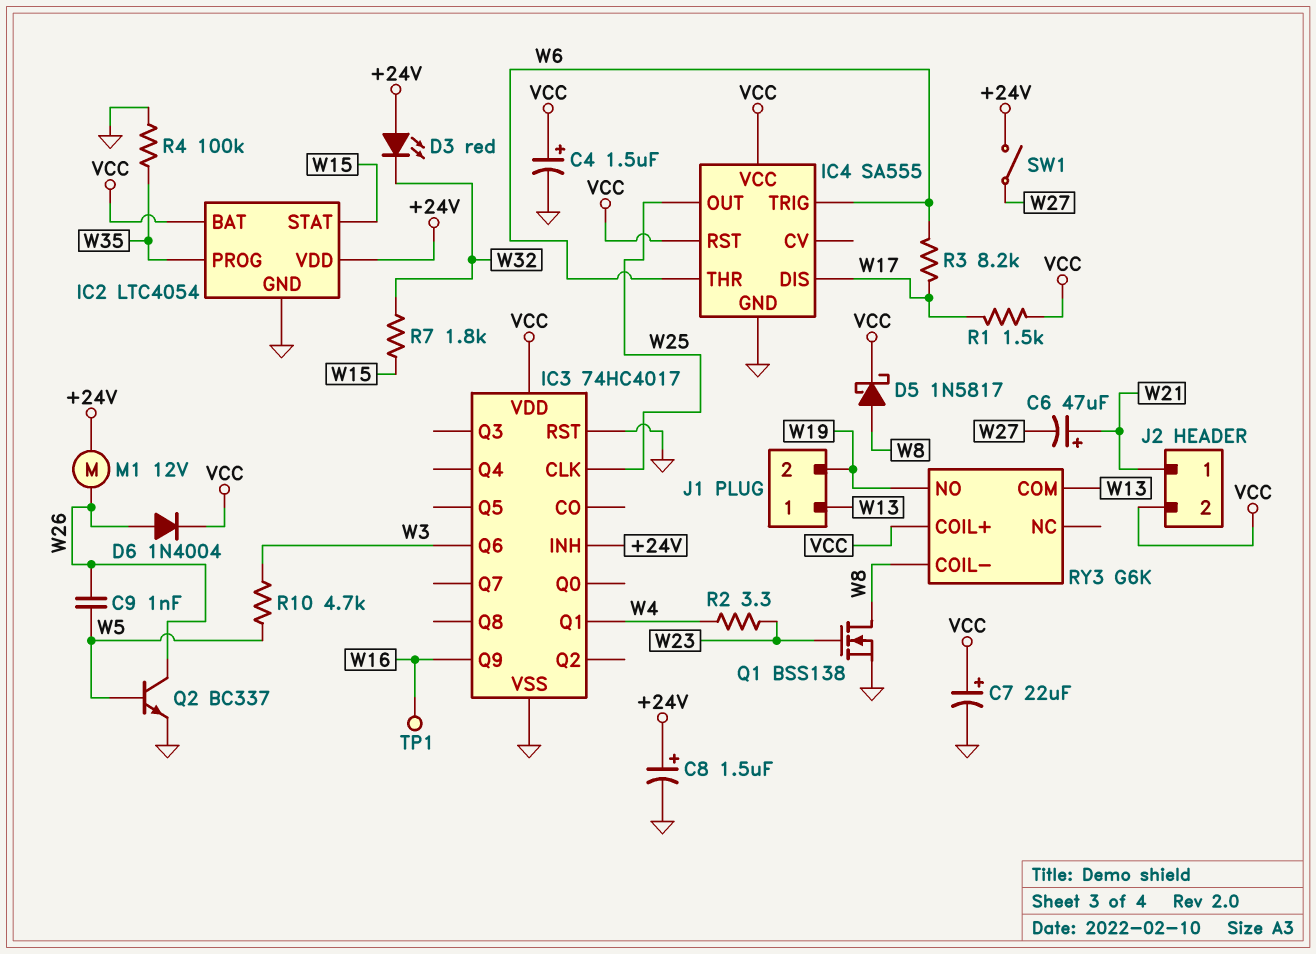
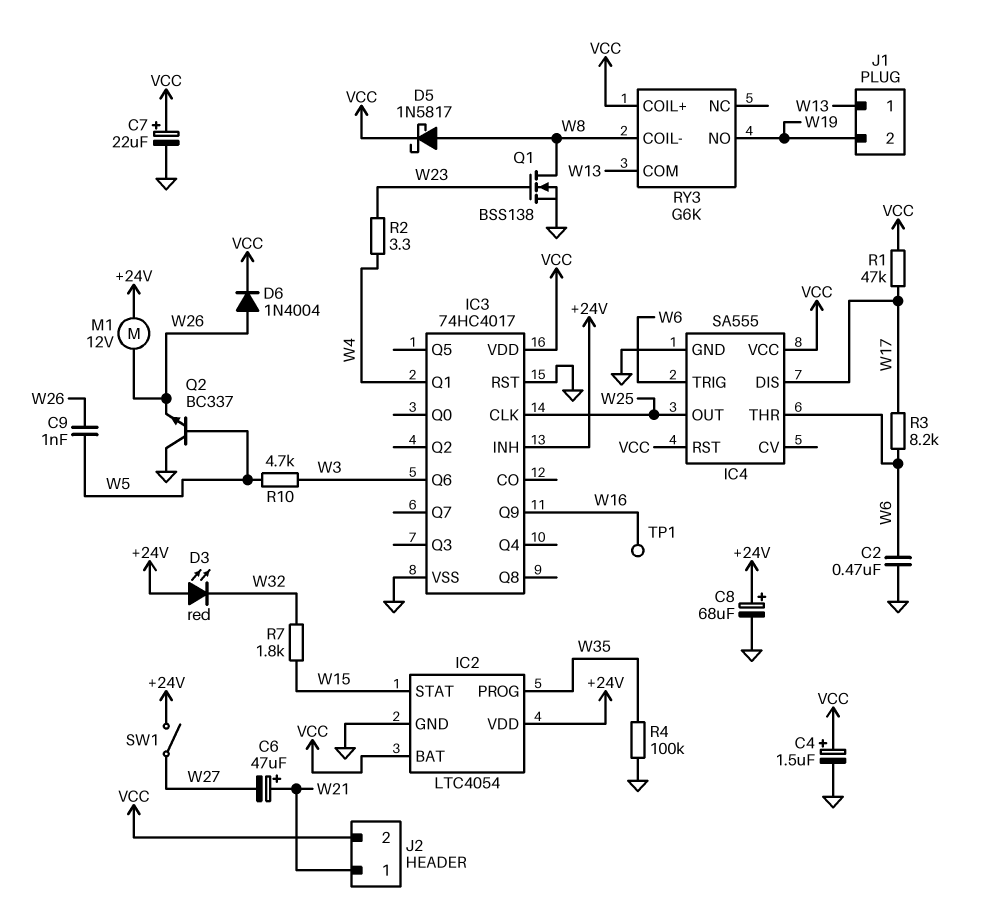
C2: none -> 470nF (GND, W6)
C8: 1.5uF (plus +24V, minus GND) -> 68uF (plus +24V, minus GND)
Q2: NPN BC337 (B W5, C W26, E GND) -> NPN BC337 (B W5, C GND, E W26)
R1: 1.5k (VCC, W17) -> 47k (VCC, W17)

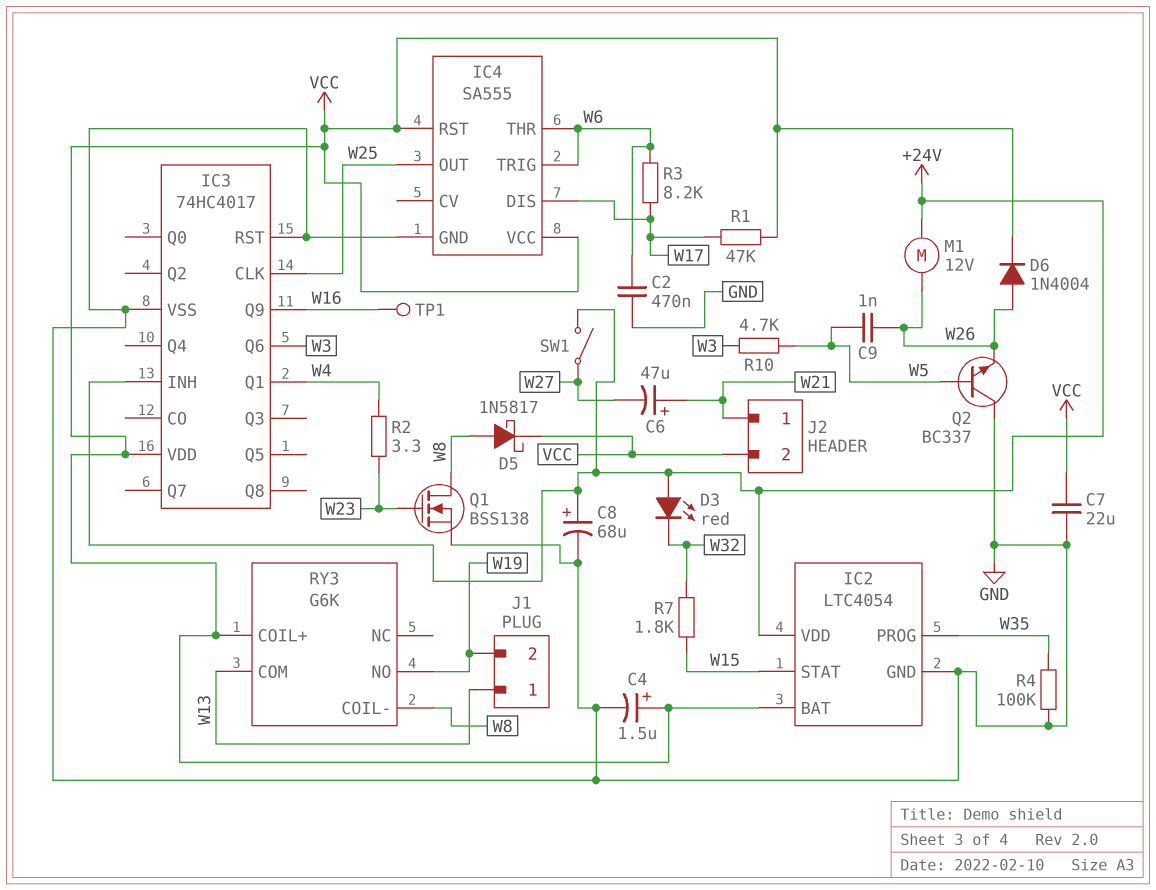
C7: 22uF (plus VCC, minus GND) -> 22uF (GND, VCC)

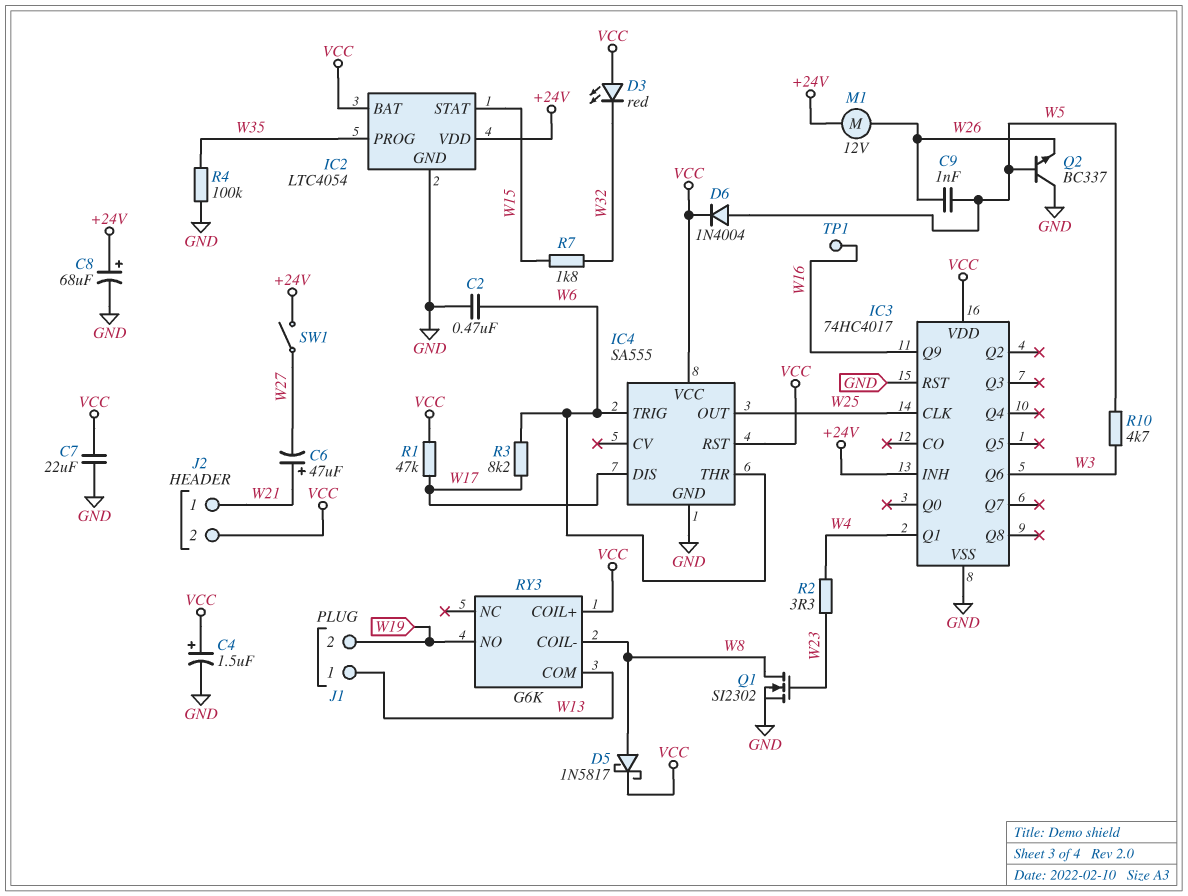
D3: LED red (A +24V, K W32) -> LED red (A VCC, K W32)
D6: diode 1N4004 (A W26, K VCC) -> diode 1N4004 (A W5, K VCC)
Q1: NMOS BSS138 (G W23, D W8, S GND) -> NMOS SI2302 (G W23, D W8, S GND)

